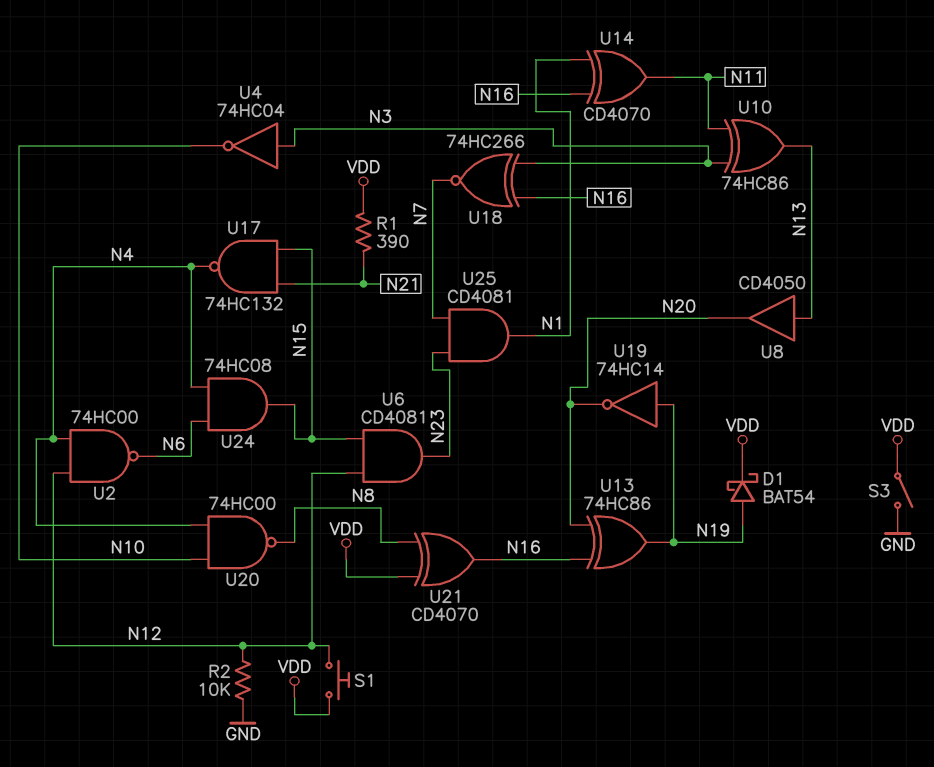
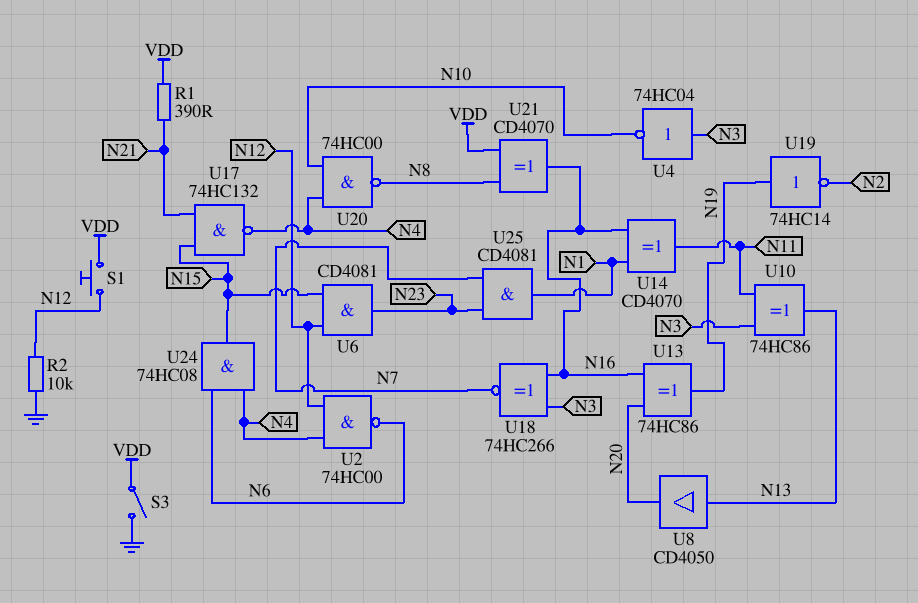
D1: schottky BAT54 (A N19, K VDD) -> none
U19: NOT 74HC14 (in N19, out N20) -> NOT 74HC14 (in N19, out N2)

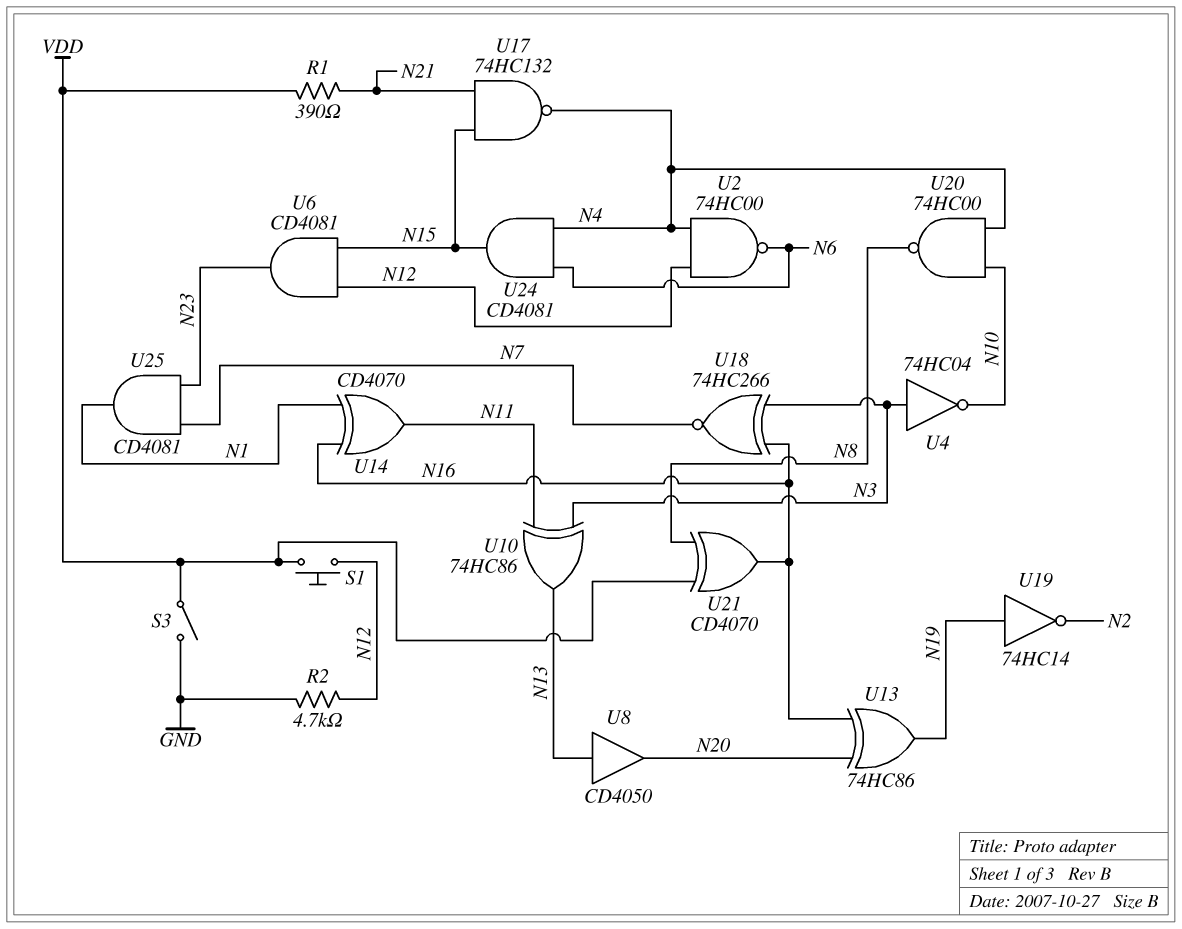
R2: 10k (GND, N12) -> 4.7k (GND, N12)
U24: AND 74HC08 (in N4, in N6, out N15) -> AND CD4081 (in N4, in N6, out N15)

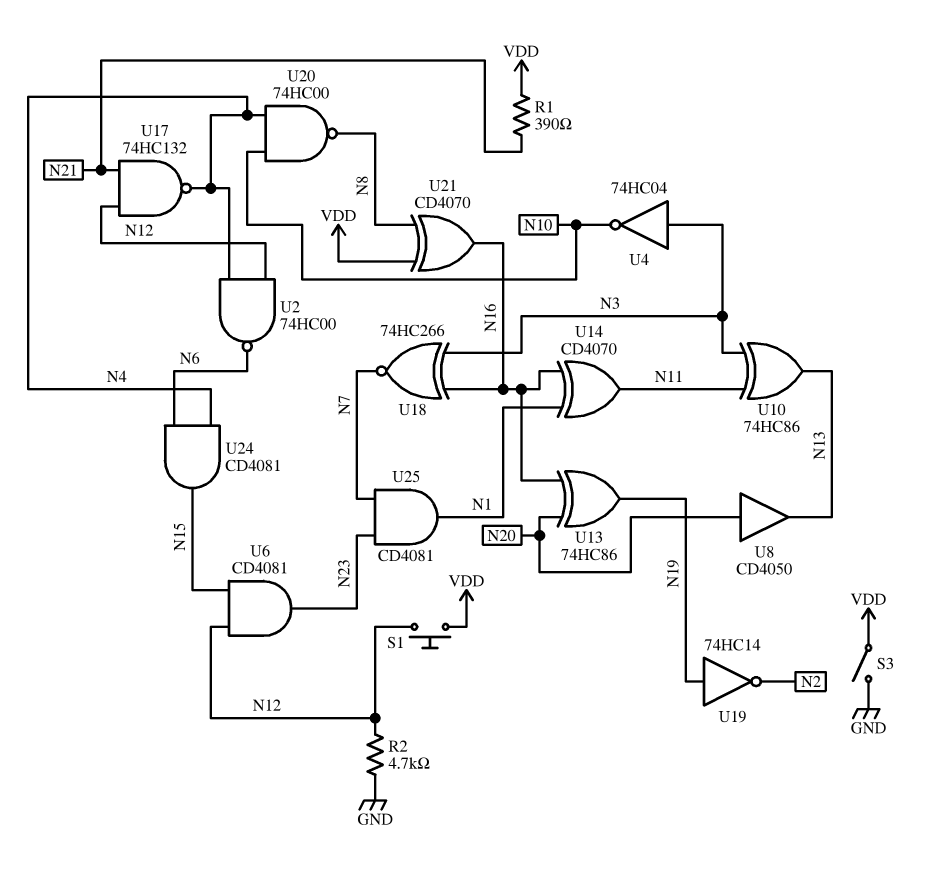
U8: buffer CD4050 (in N13, out N20) -> buffer CD4050 (in N20, out N13)
U17: NAND 74HC132 (in N15, in N21, out N4) -> NAND 74HC132 (in N12, in N21, out N4)

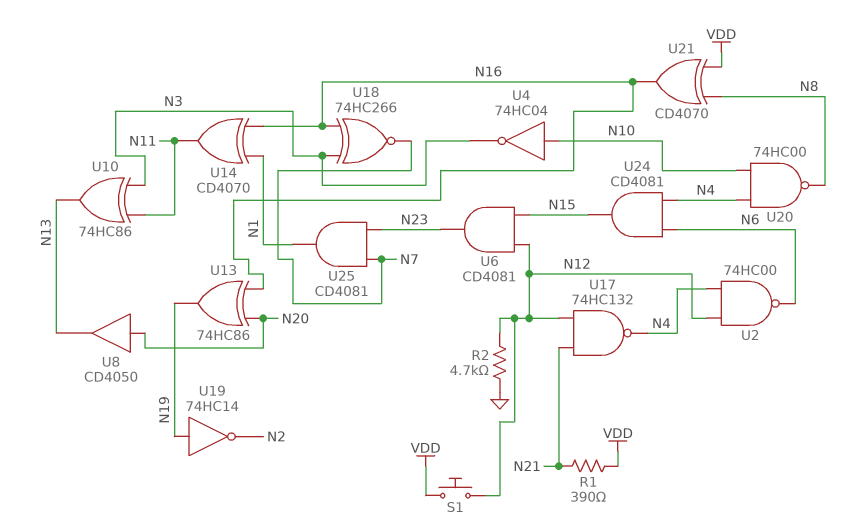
S3: switch (GND, VDD) -> none
U4: NOT 74HC04 (in N3, out N10) -> NOT 74HC04 (in N10, out N3)

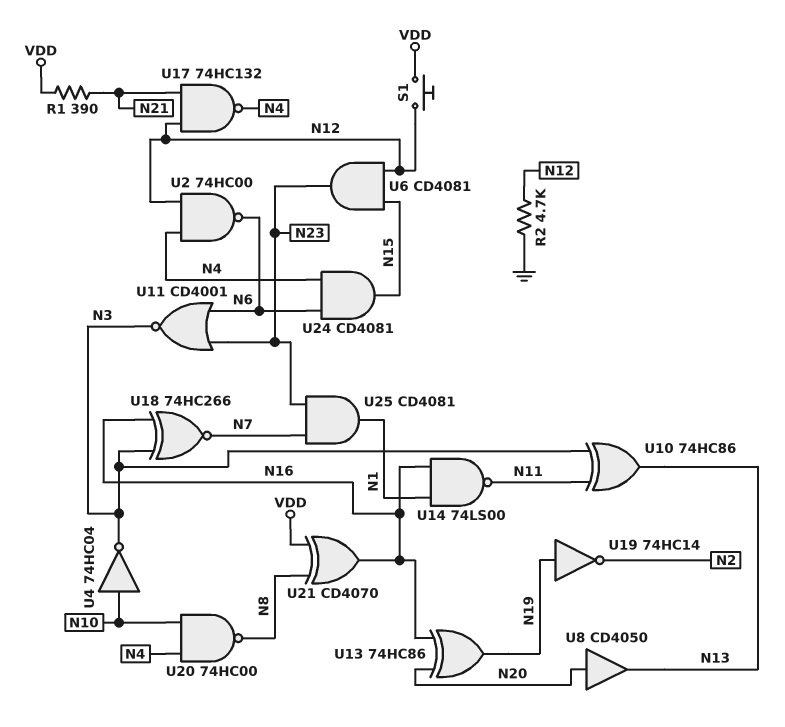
U11: none -> NOR CD4001 (in N6, in N23, out N3)
U14: XOR CD4070 (in N1, in N16, out N11) -> NAND 74LS00 (in N1, in N16, out N11)

